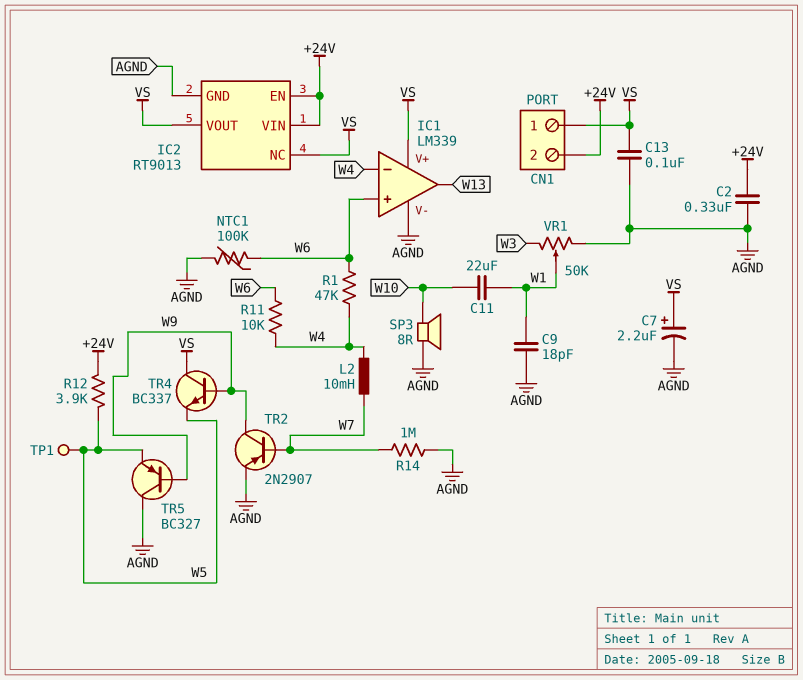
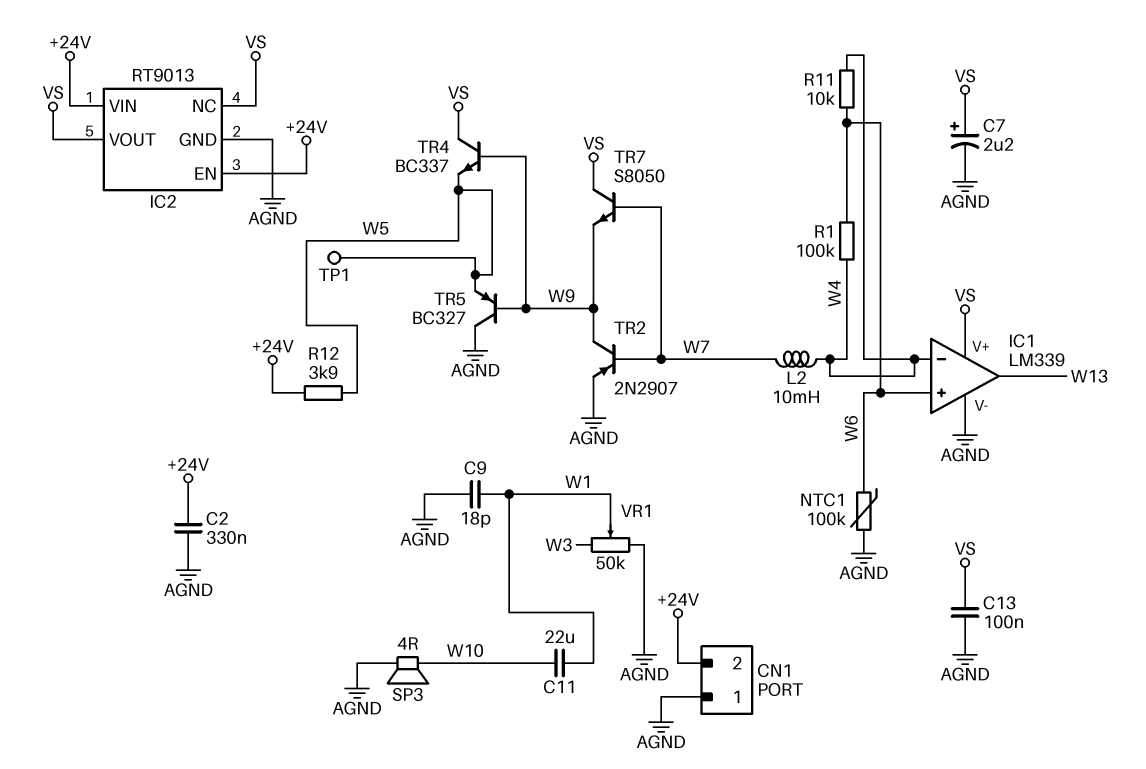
CN1 pin 1: VS -> AGND
R1: 47k (W4, W6) -> 100k (W4, W6)
R14: 1M (AGND, W7) -> none
SP3: speaker 8R (AGND, W10) -> speaker 4R (AGND, W10)
TR7: none -> NPN S8050 (B W7, C VS, E W9)

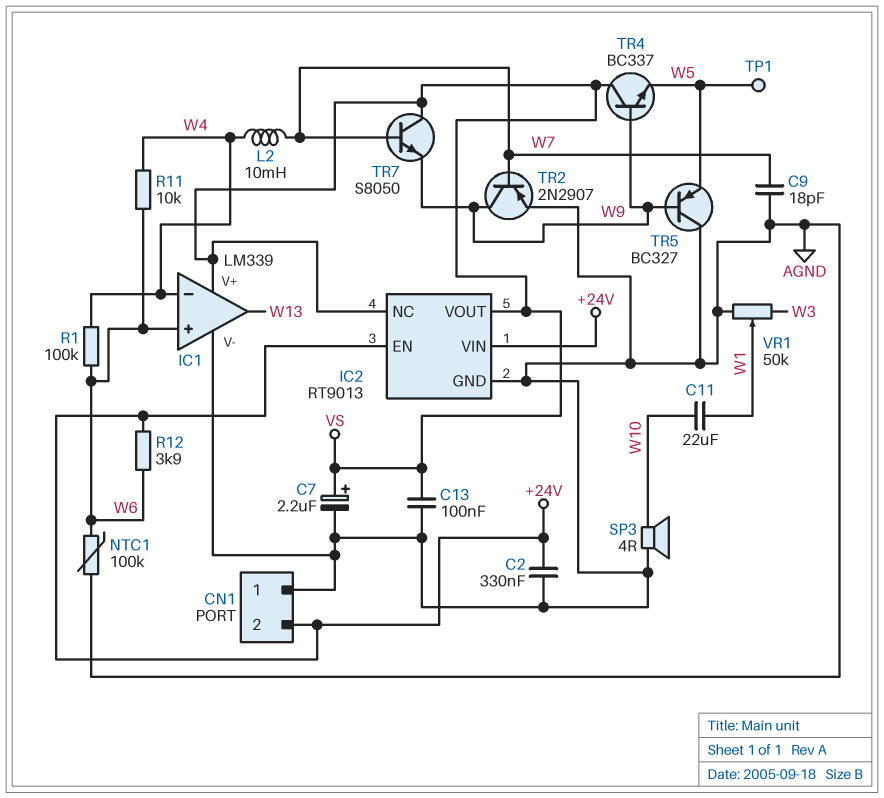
C9: 18pF (AGND, W1) -> 18pF (AGND, W7)
R12: 3.9k (+24V, W5) -> 3.9k (+24V, W6)

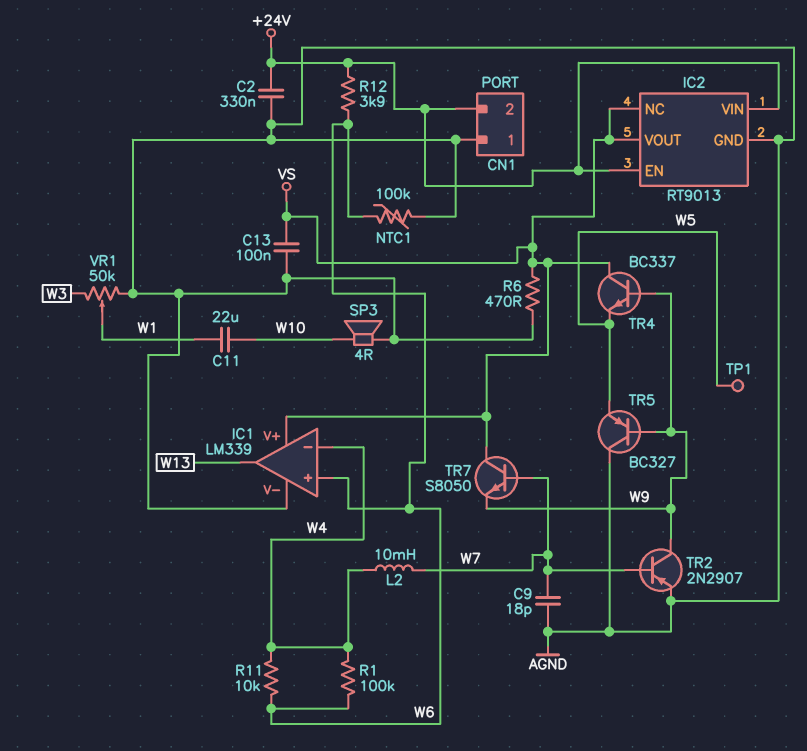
C7: 2.2uF (plus VS, minus AGND) -> none
R6: none -> 470 (AGND, VS)

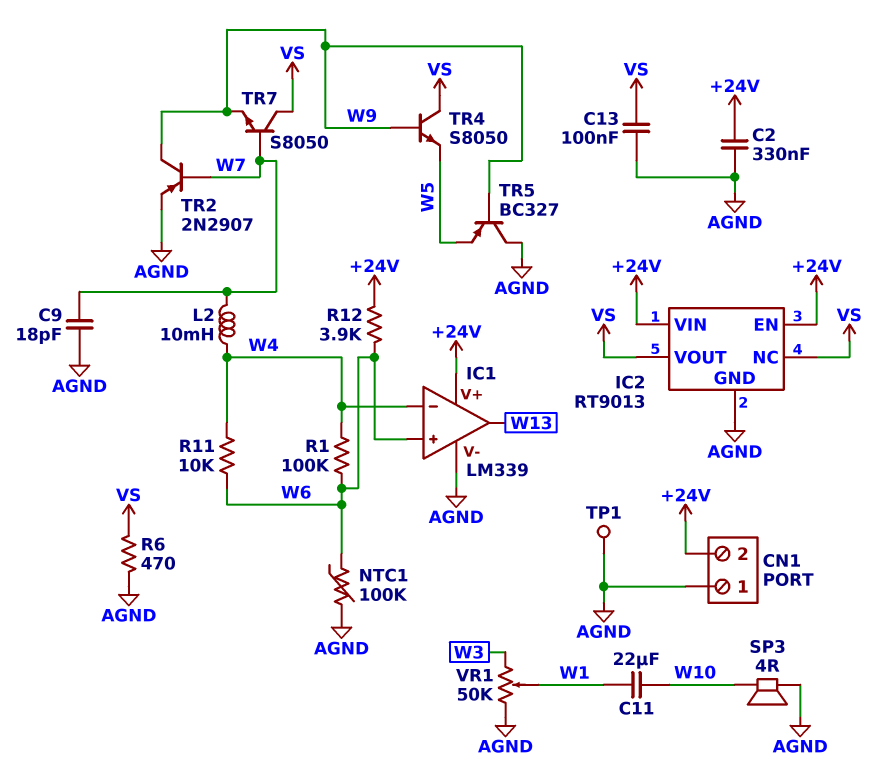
IC1 pin V+: VS -> +24V
TP1: test point (W5) -> test point (AGND)
TR4: NPN BC337 (B W9, C VS, E W5) -> NPN S8050 (B W9, C VS, E W5)

